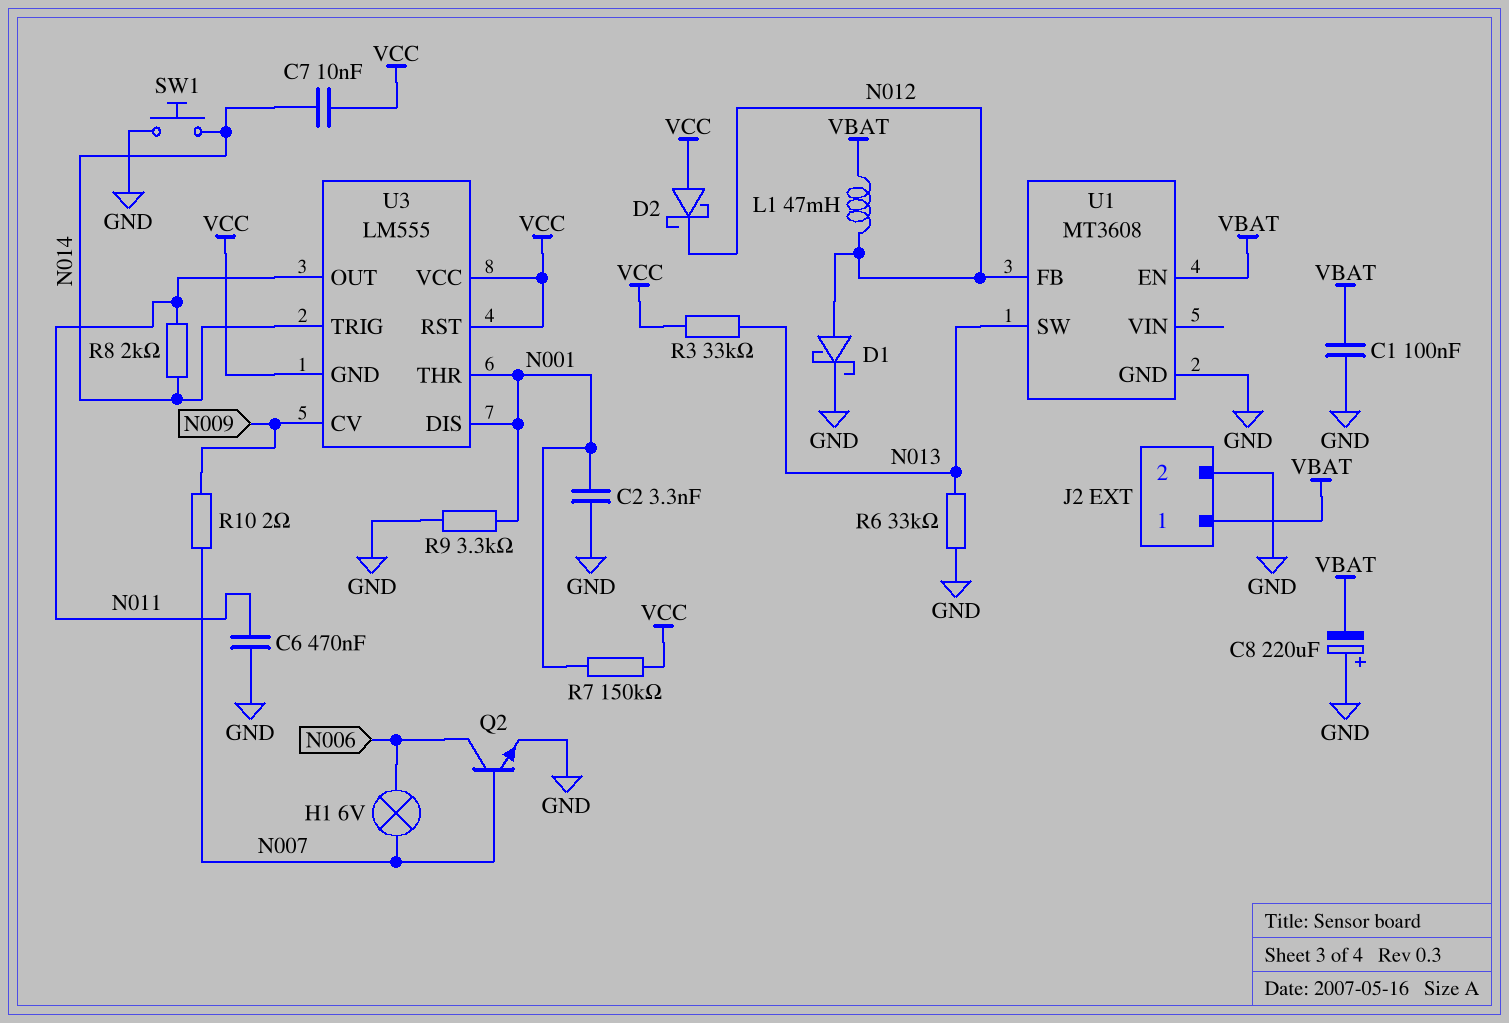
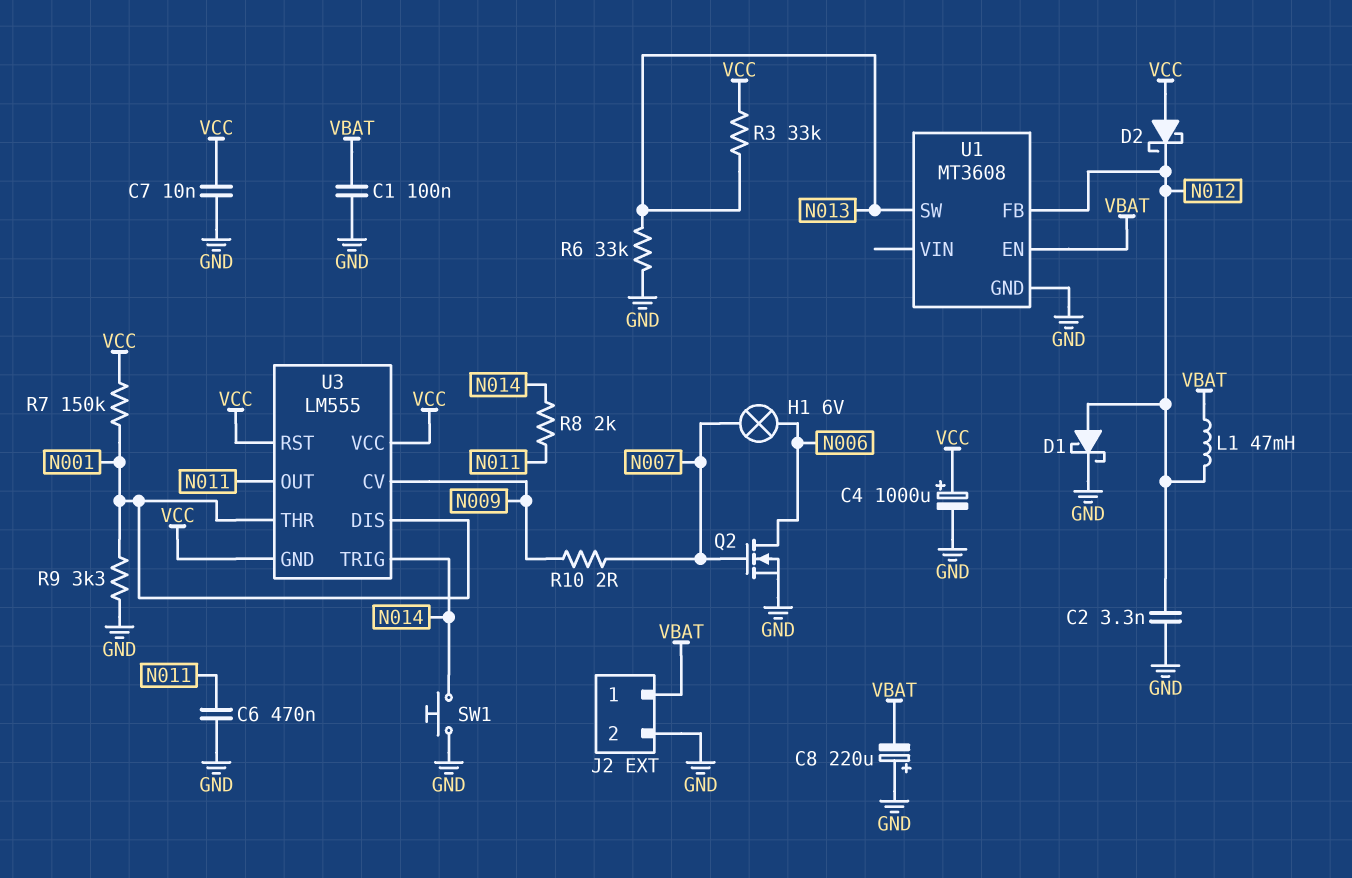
C2: 3.3nF (GND, N001) -> 3.3nF (GND, N012)
C4: none -> 1000uF (plus VCC, minus GND)
C7: 10nF (N014, VCC) -> 10nF (GND, VCC)
Q2: NPN (B N007, C N006, E GND) -> NMOS (G N007, D N006, S GND)

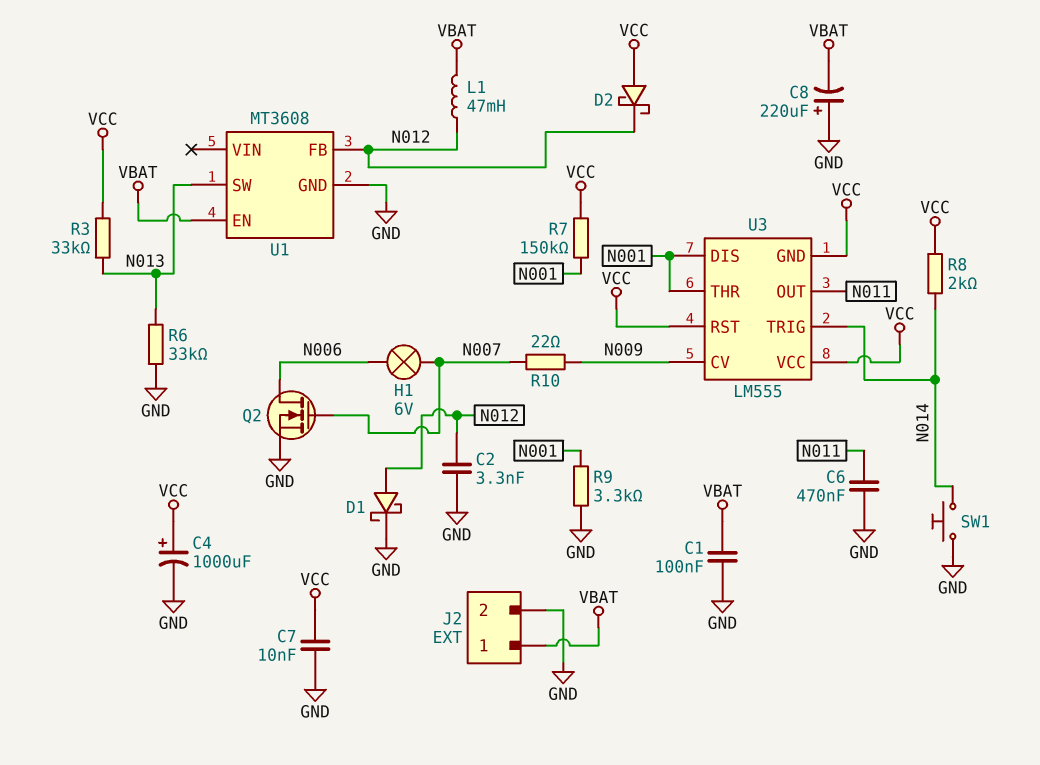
R8: 2k (N011, N014) -> 2k (N014, VCC)
R10: 2 (N007, N009) -> 22 (N007, N009)

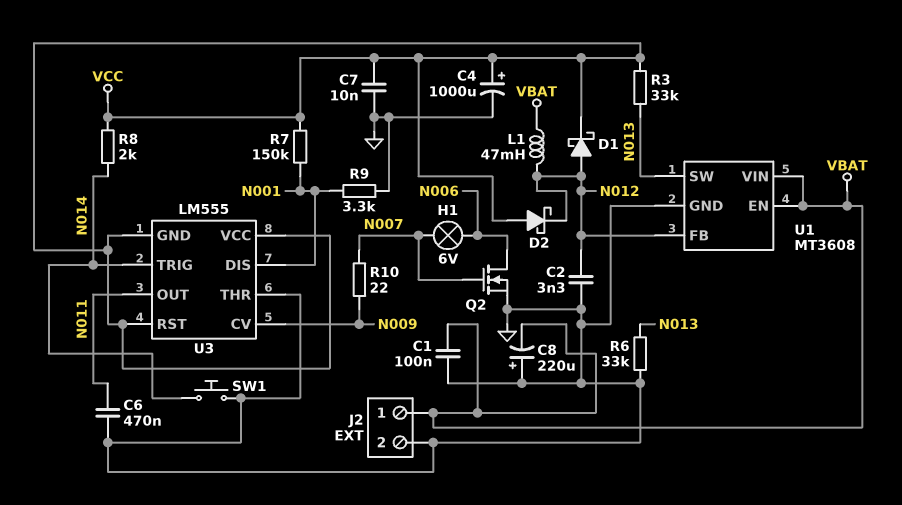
D1: schottky (A N012, K GND) -> schottky (A N012, K VCC)
U1 pin VIN: none -> VBAT
U3 pin THR: N001 -> GND

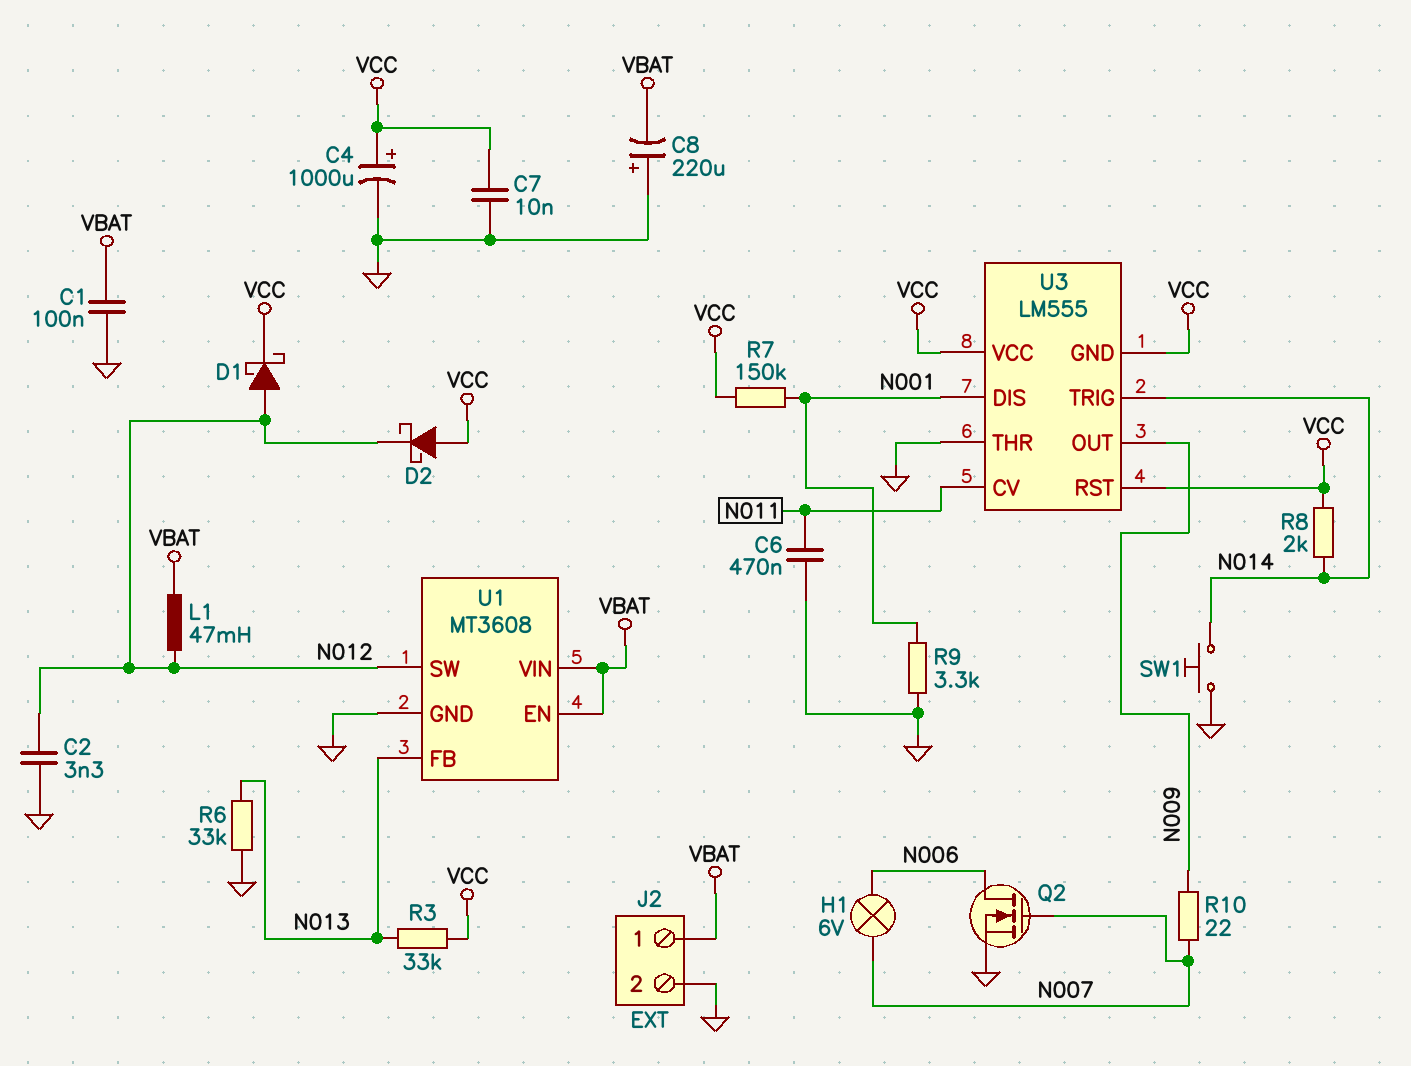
U1 pin FB: N012 -> N013
U1 pin SW: N013 -> N012
U3 pin CV: N009 -> N011
U3 pin OUT: N011 -> N009

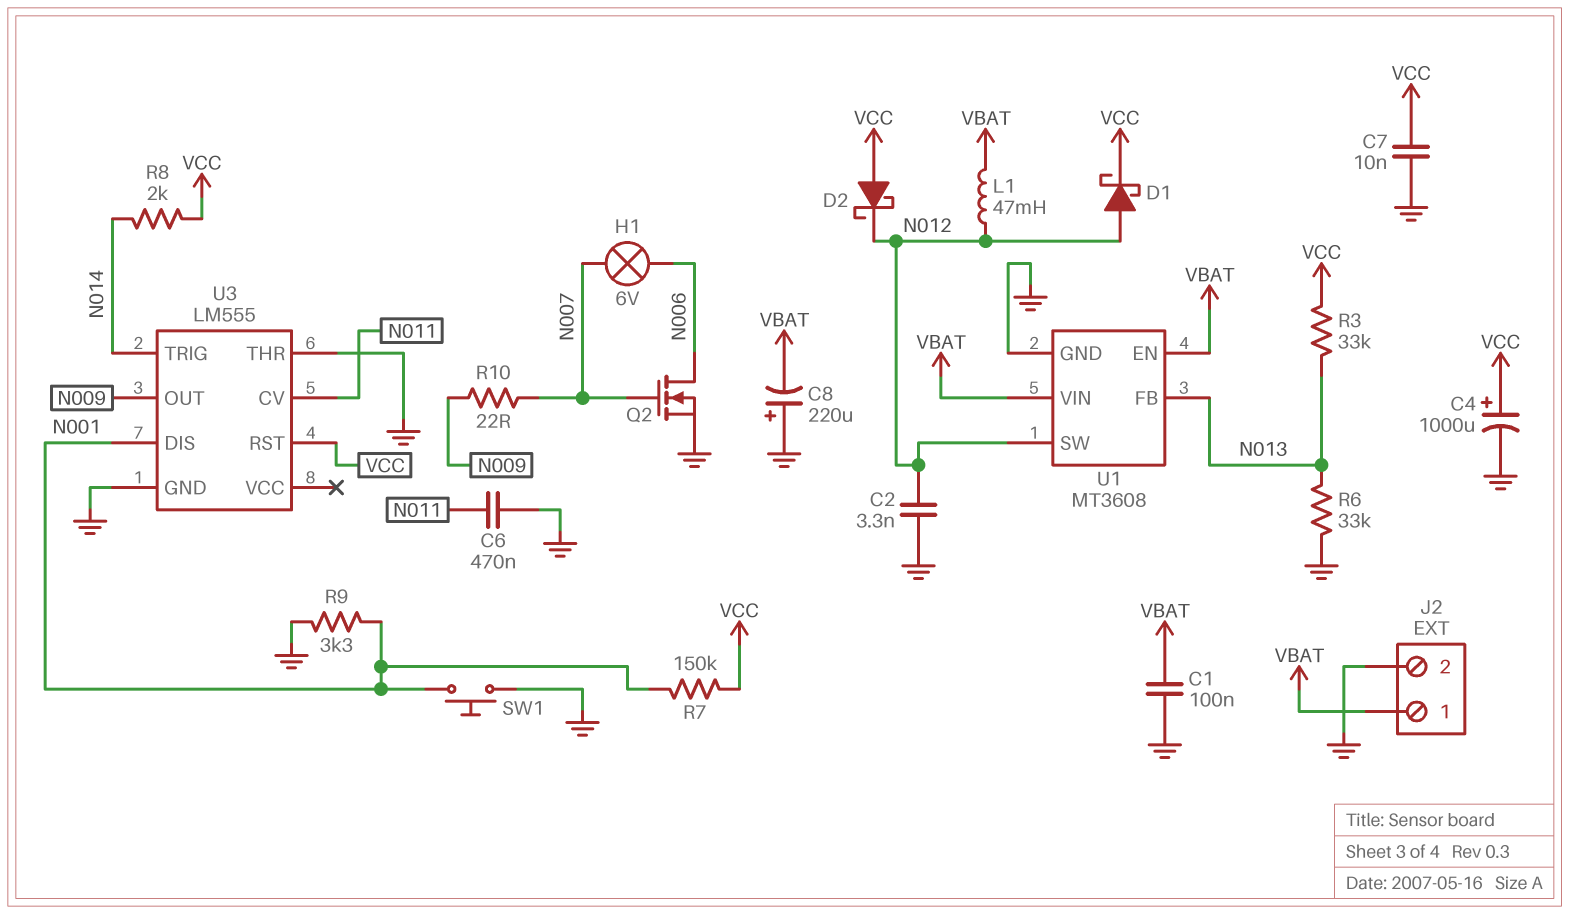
SW1: button (GND, N014) -> button (GND, N001)
U3 pin GND: VCC -> GND
U3 pin VCC: VCC -> none

